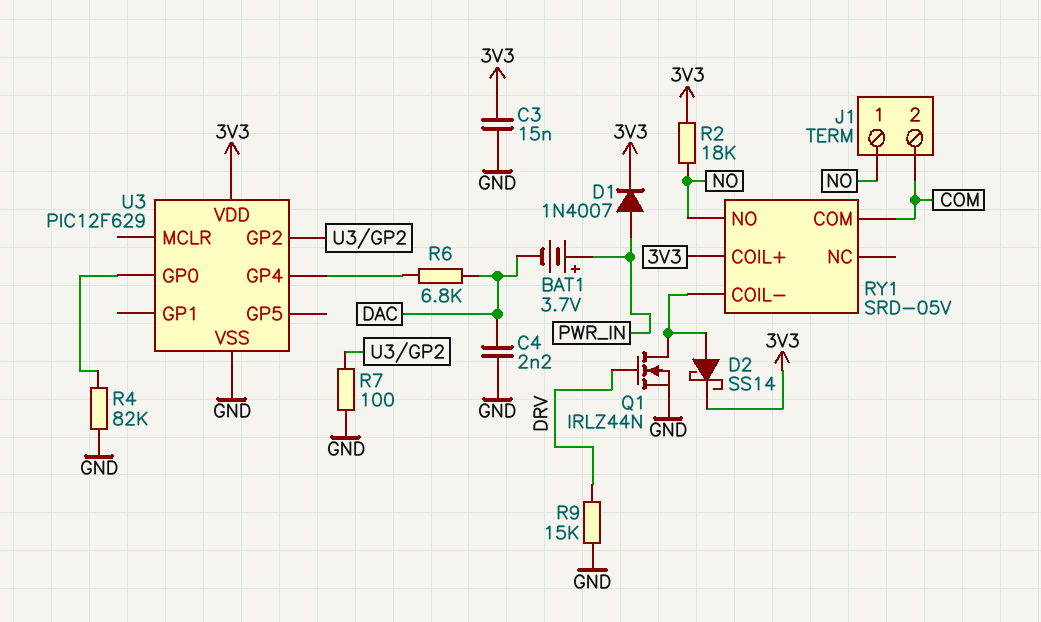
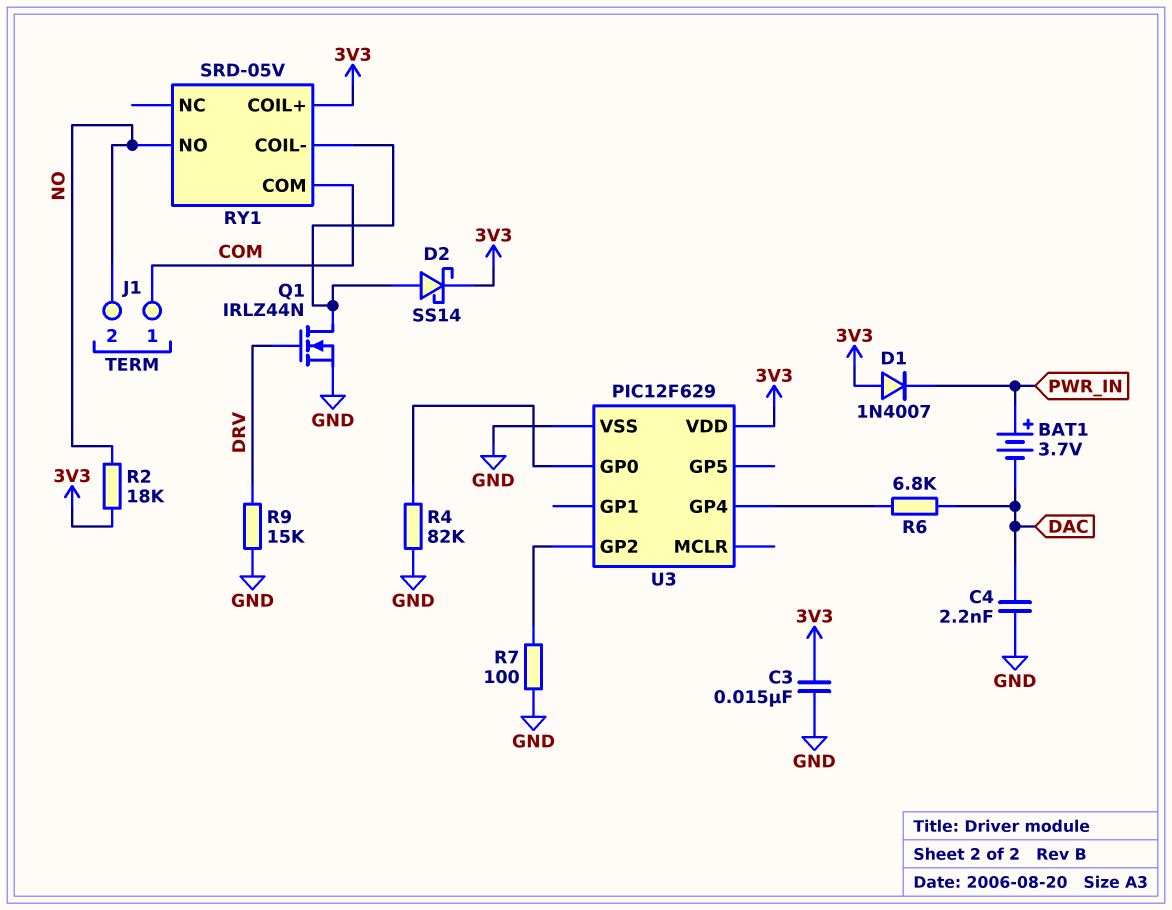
D1: diode 1N4007 (A PWR_IN, K 3V3) -> diode 1N4007 (A 3V3, K PWR_IN)
J1 pin 1: NO -> COM
J1 pin 2: COM -> NO

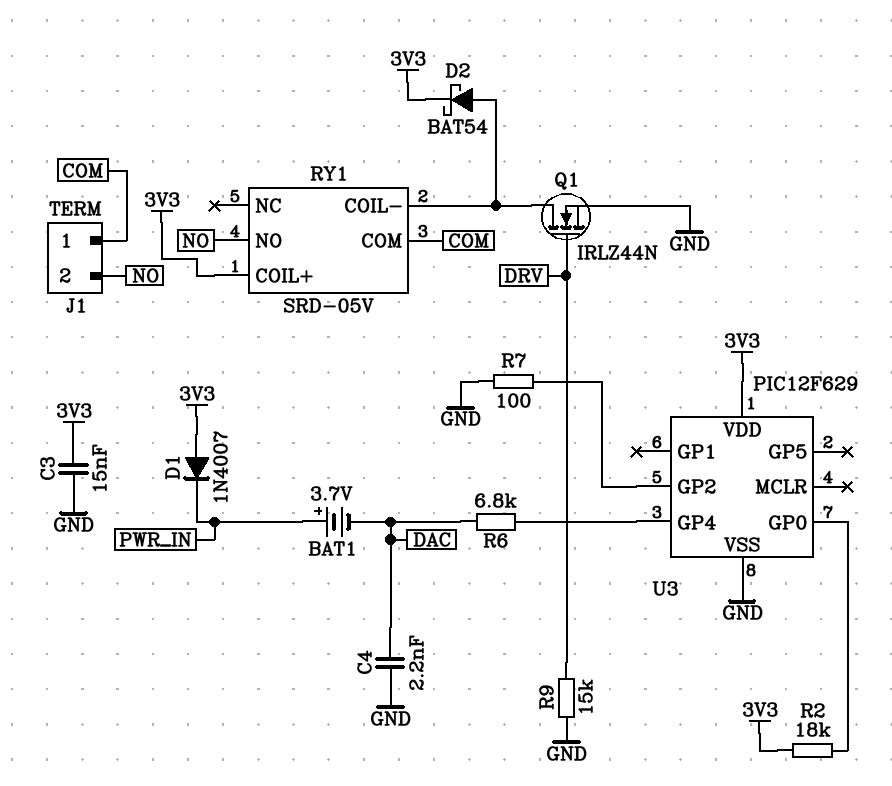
D2: schottky SS14 (A RY1/COIL-, K 3V3) -> schottky BAT54 (A RY1/COIL-, K 3V3)
R2: 18k (3V3, NO) -> 18k (3V3, U3/GP0)
R4: 82k (GND, U3/GP0) -> none

